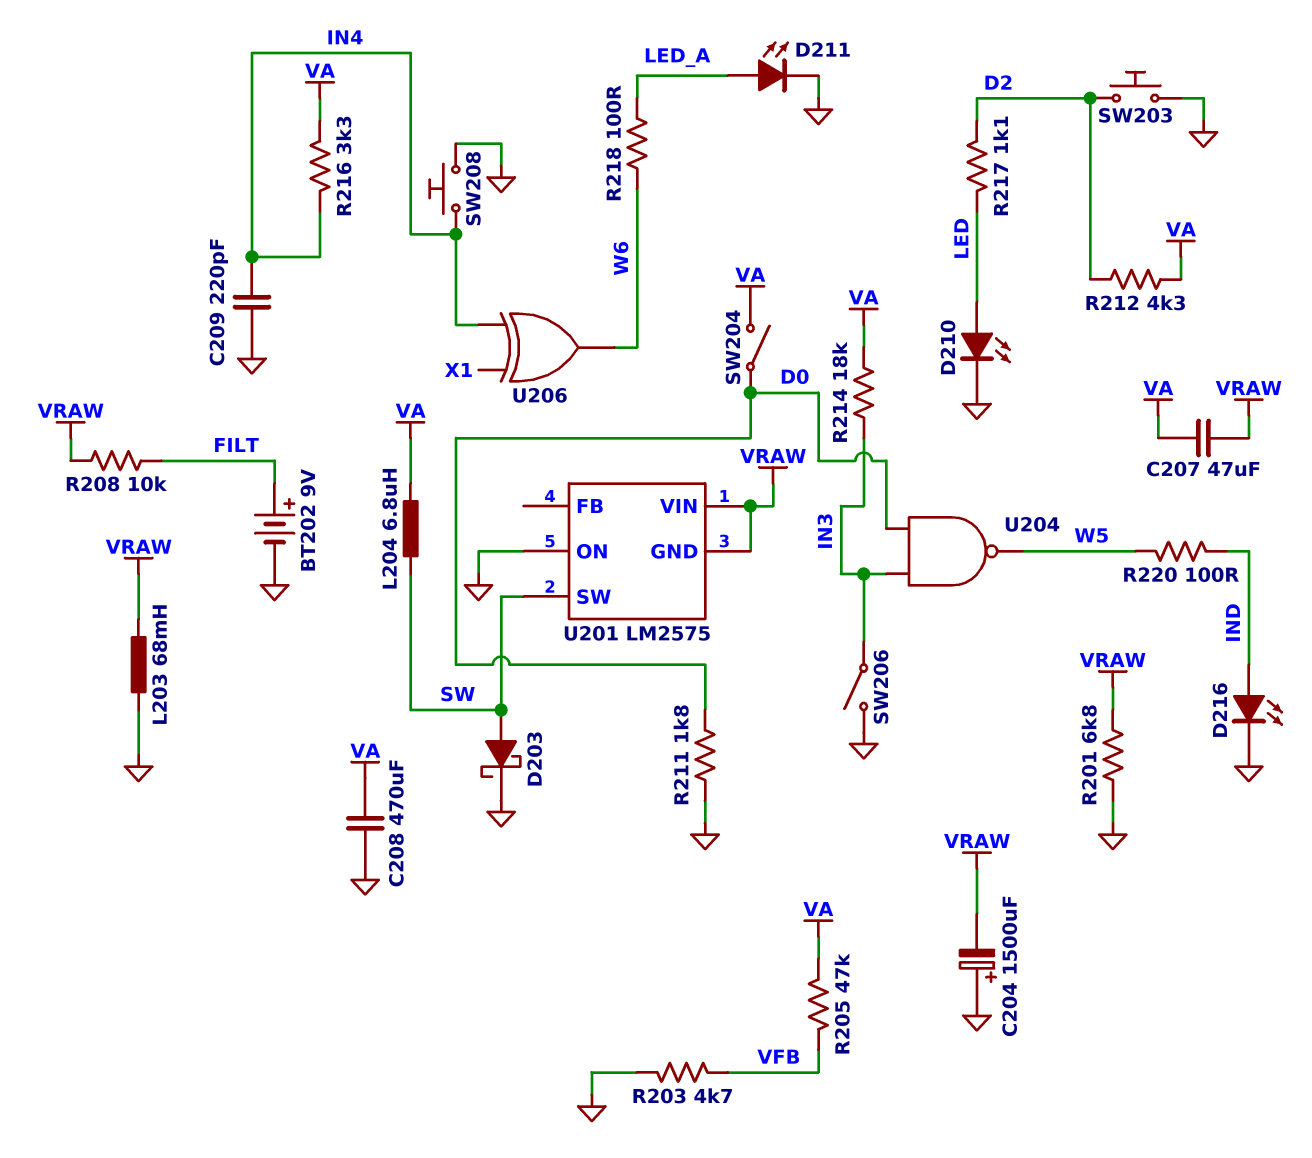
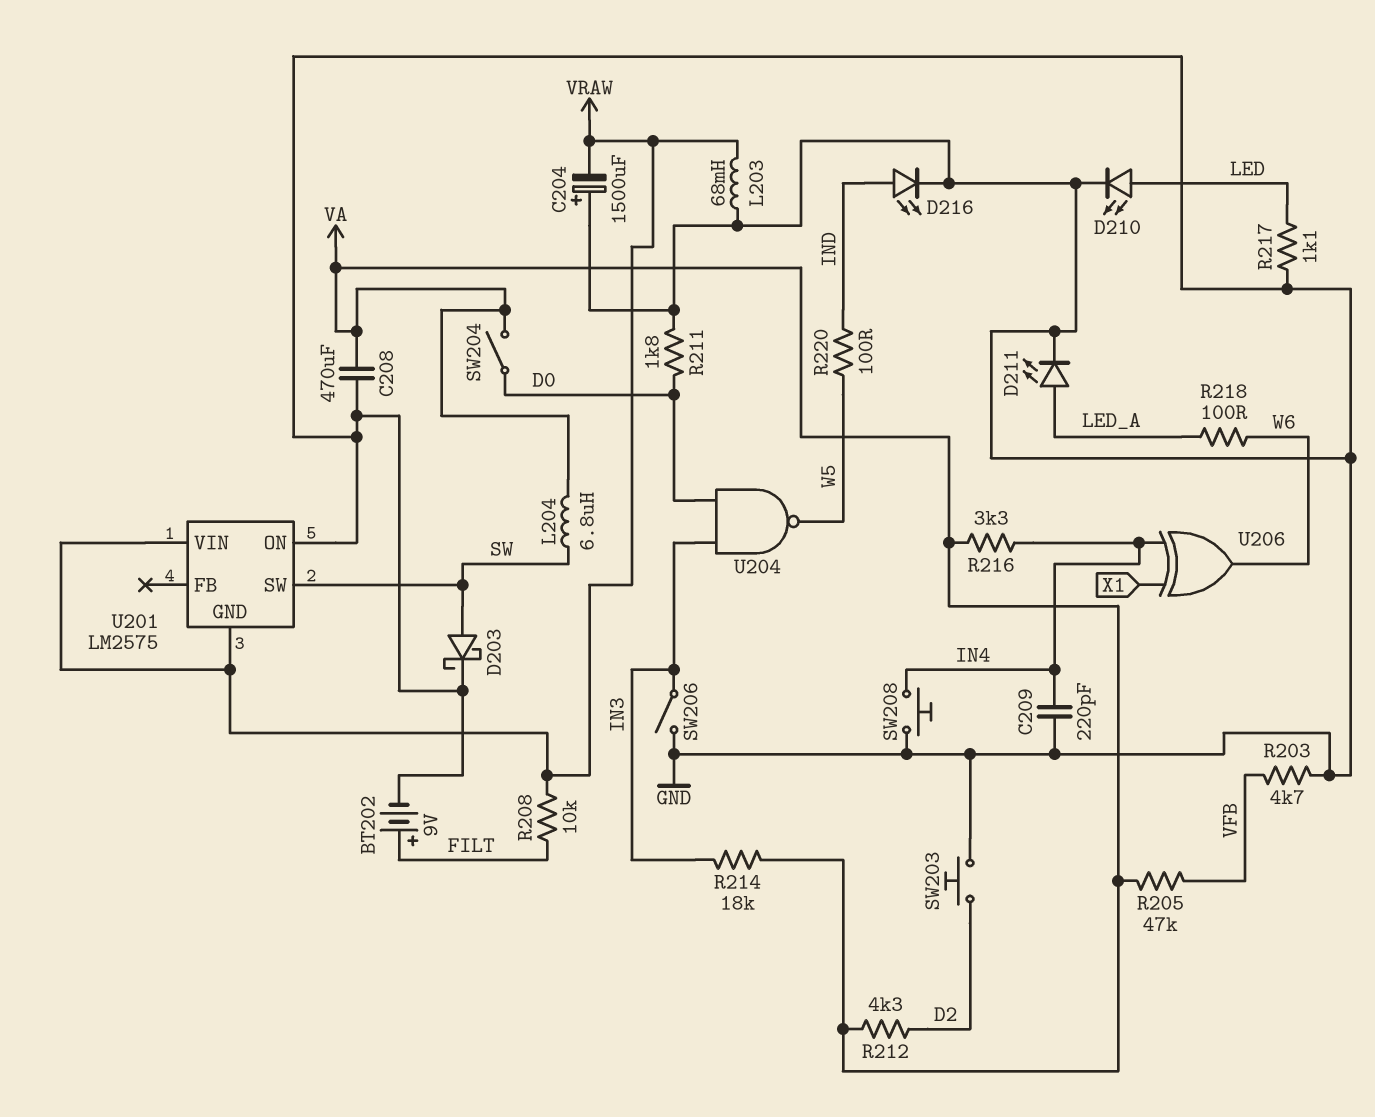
C207: 47uF (VA, VRAW) -> none
R201: 6.8k (GND, VRAW) -> none
R217: 1.1k (D2, LED) -> 1.1k (GND, LED)

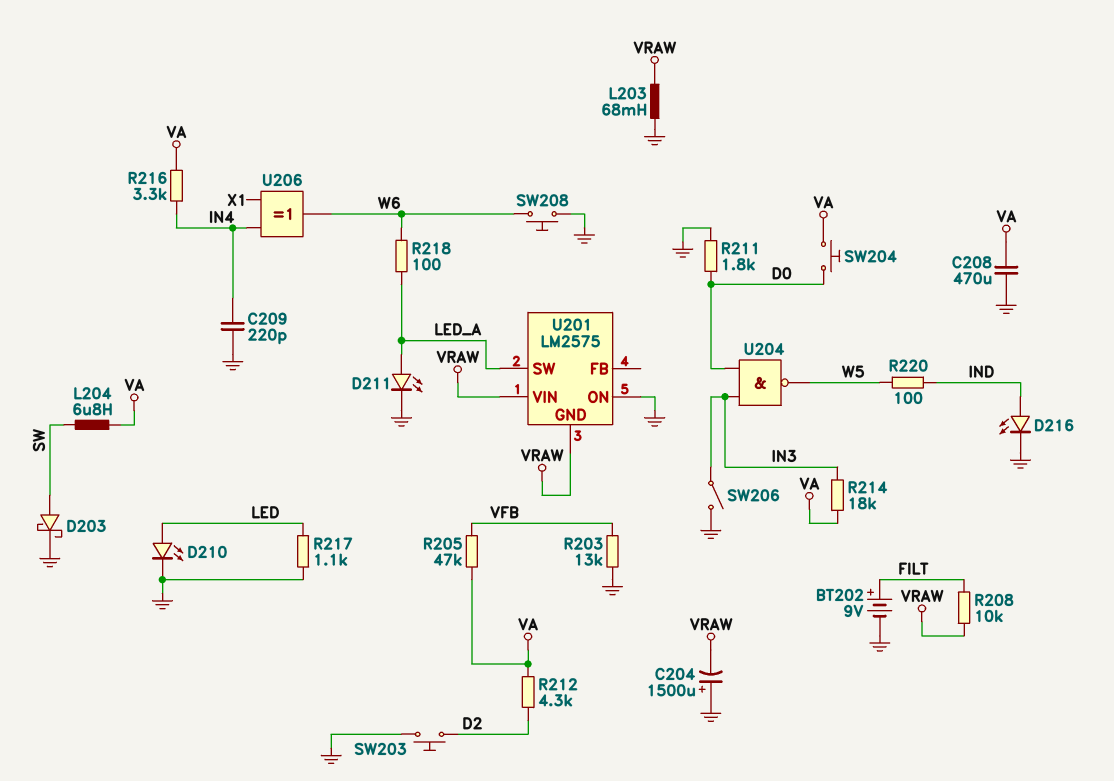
R203: 4.7k (GND, VFB) -> 13k (GND, VFB)
SW204: switch (D0, VA) -> button (D0, VA)
SW208: button (GND, IN4) -> button (GND, W6)
U201 pin SW: SW -> LED_A

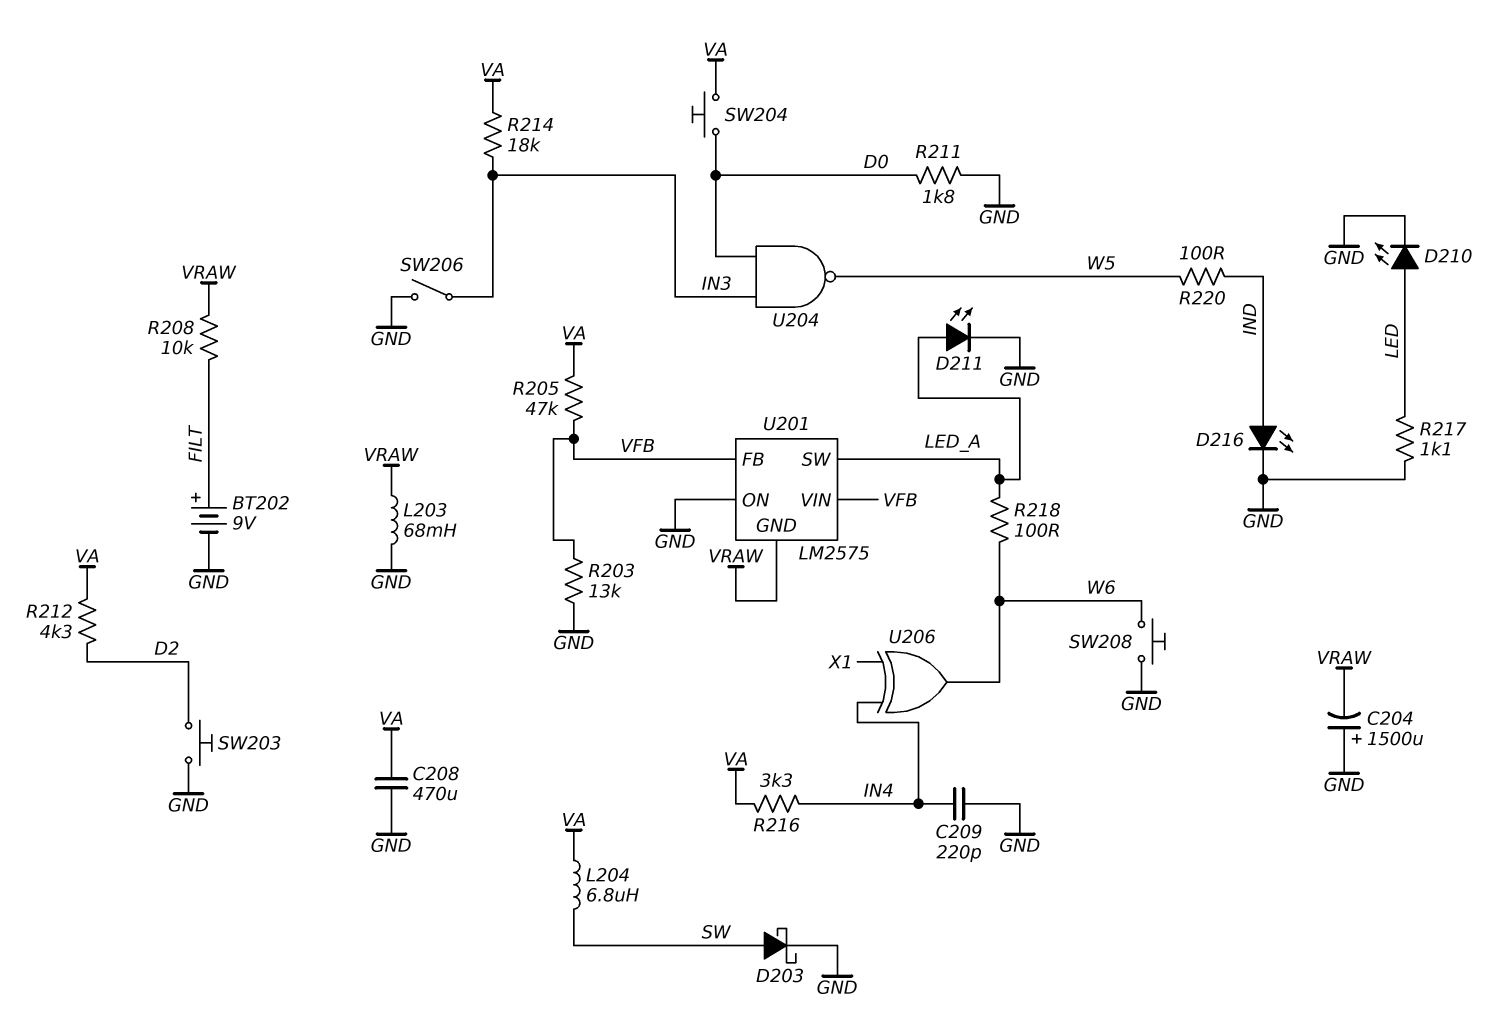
U201 pin FB: none -> VFB
U201 pin VIN: VRAW -> VFB

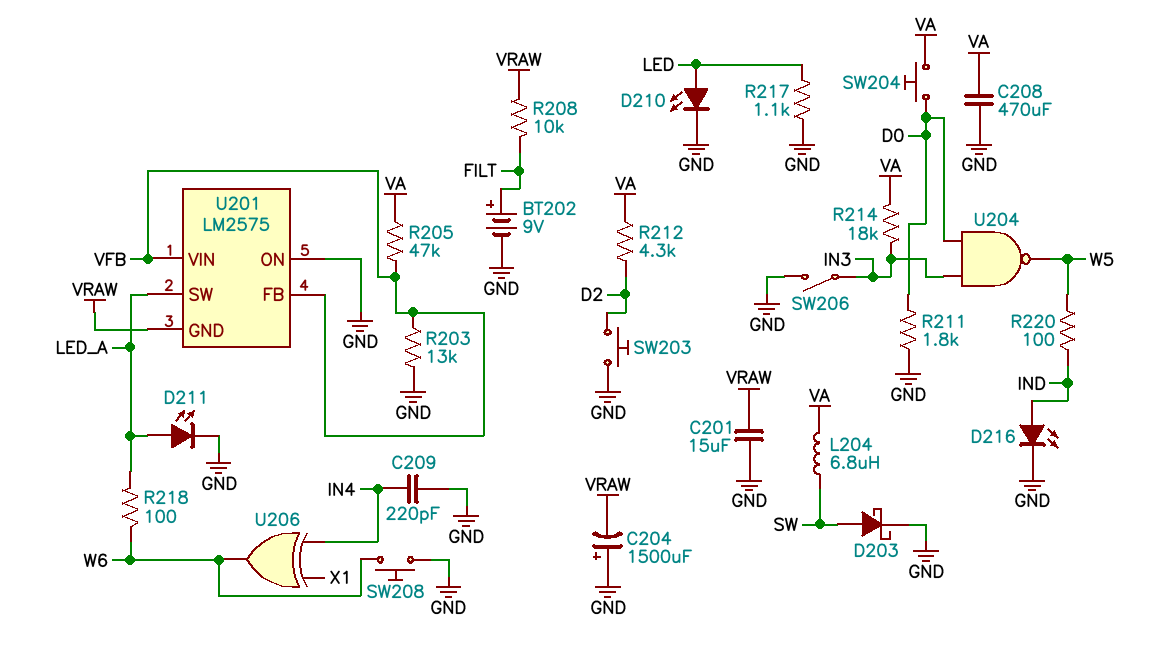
C201: none -> 15uF (GND, VRAW)
L203: 68mH (GND, VRAW) -> none
R216: 3.3k (IN4, VA) -> none

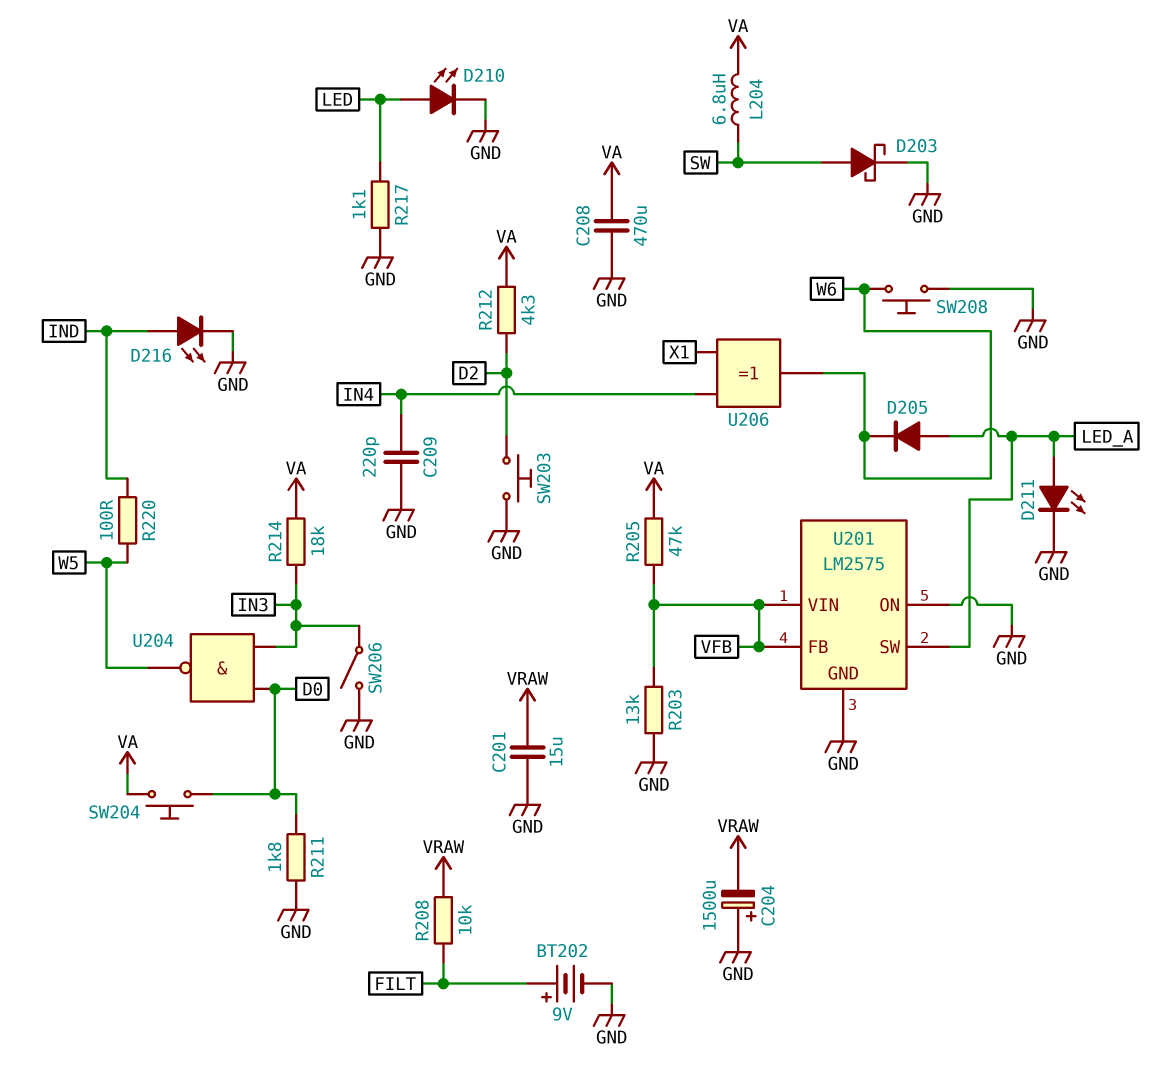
D205: none -> diode (A LED_A, K W6)
R218: 100 (LED_A, W6) -> none
U201 pin GND: VRAW -> GND

